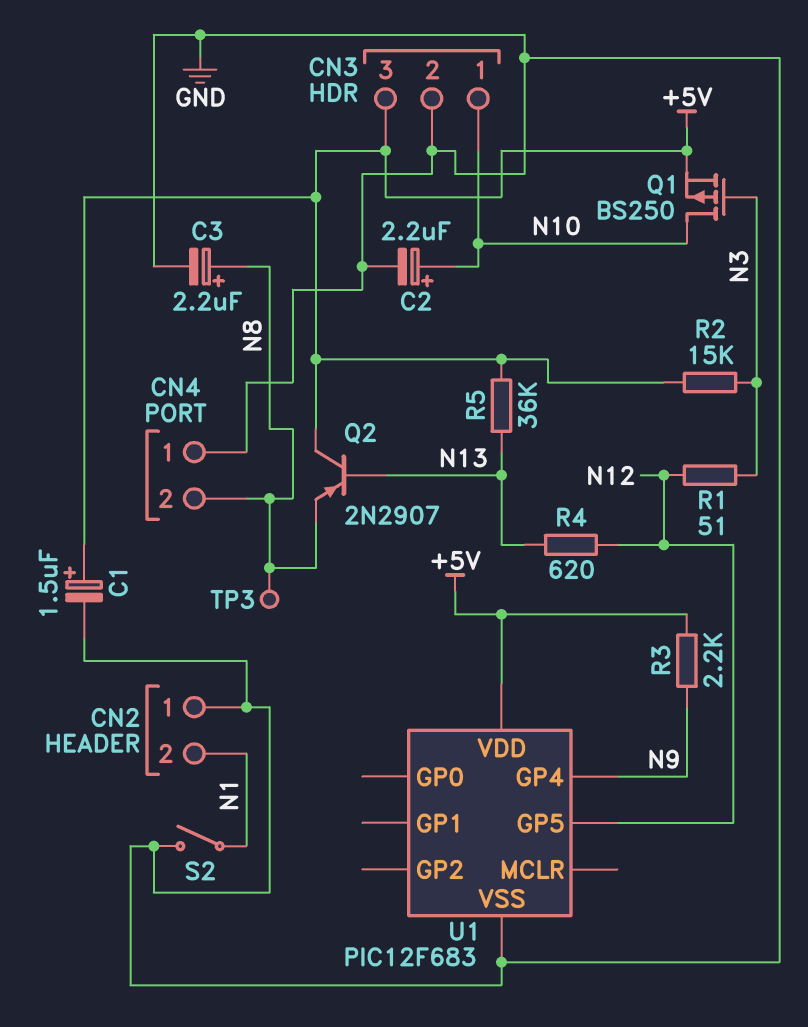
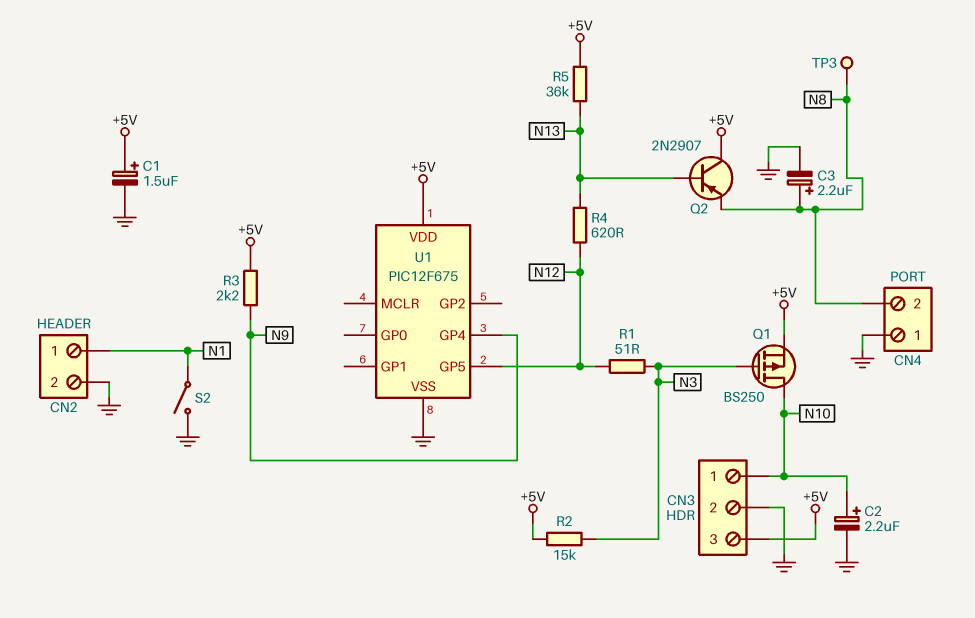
CN2 pin 1: GND -> N1
CN2 pin 2: N1 -> GND
U1: PIC12F683 -> PIC12F675

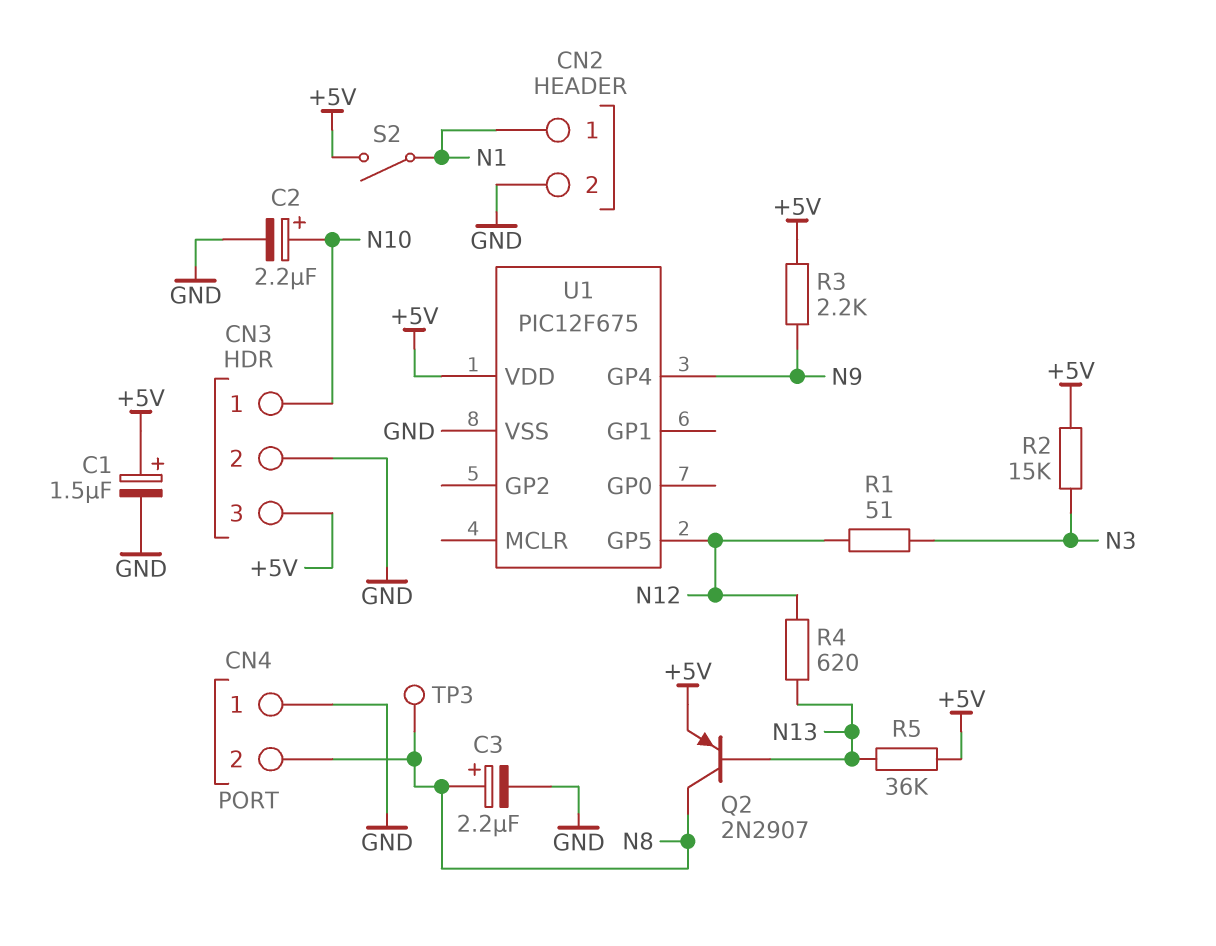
Q1: PMOS BS250 (G N3, D N10, S +5V) -> none
Q2: PNP 2N2907 (B N13, C +5V, E N8) -> PNP 2N2907 (B N13, C N8, E +5V)
S2: switch (GND, N1) -> switch (+5V, N1)

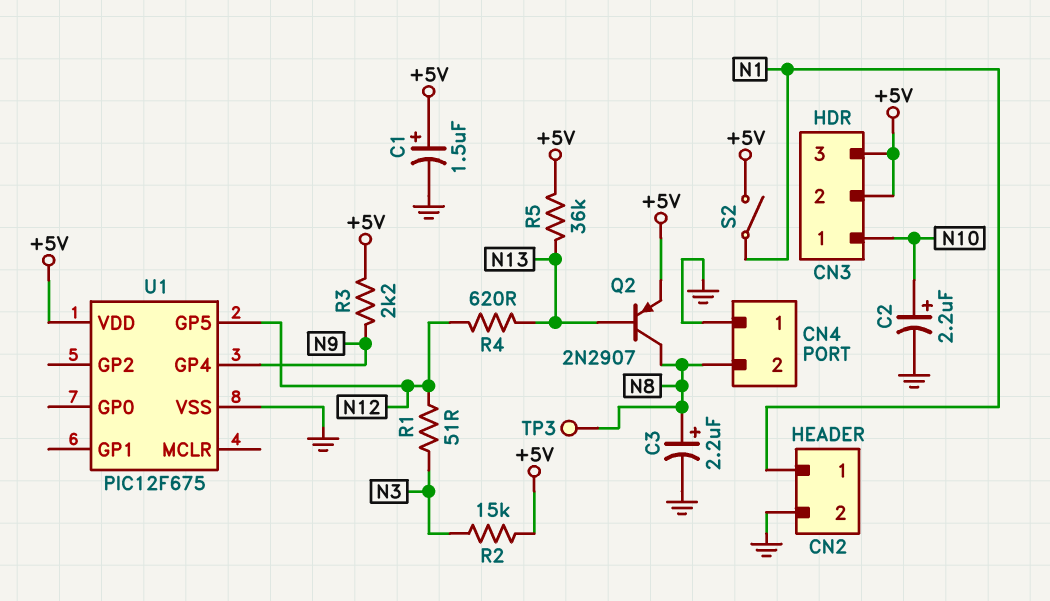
CN3 pin 2: GND -> +5V

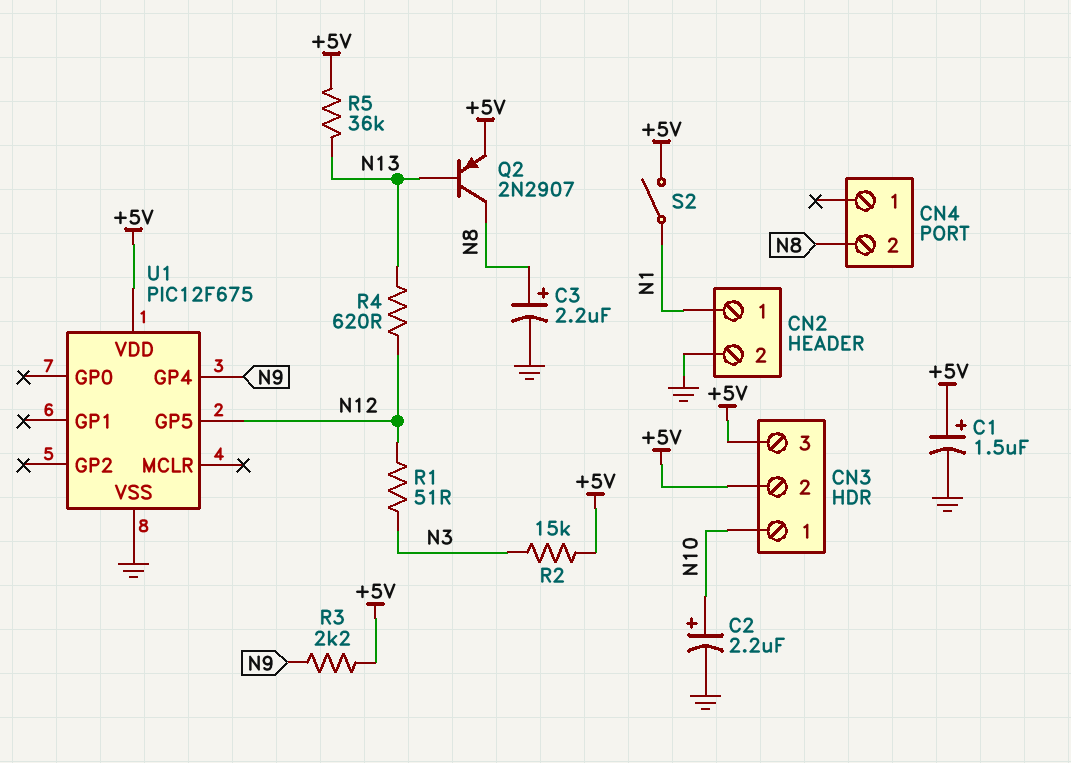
CN4 pin 1: GND -> none
TP3: test point (N8) -> none

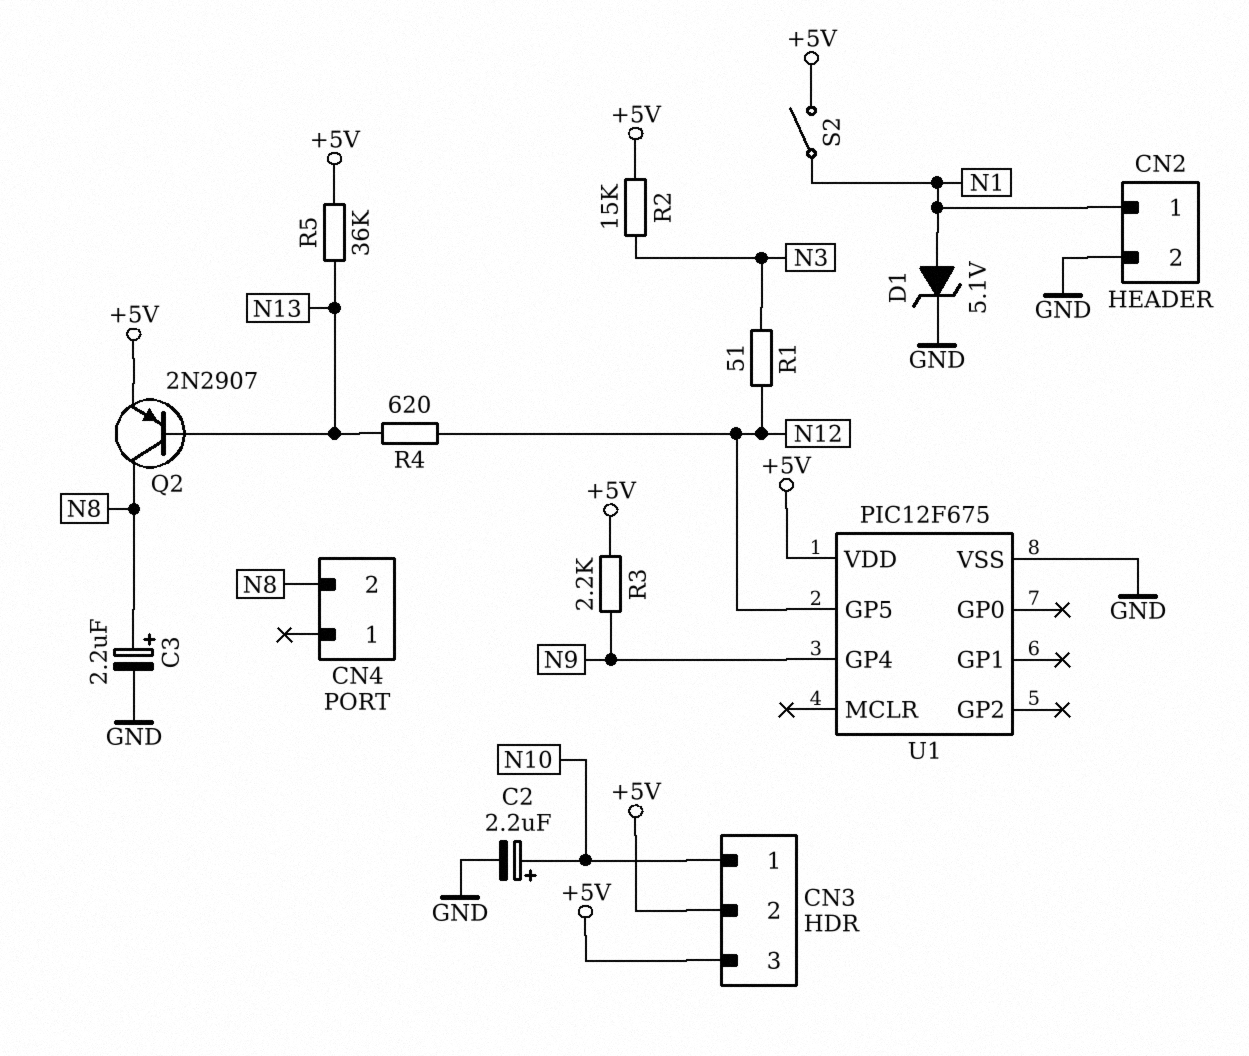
C1: 1.5uF (plus +5V, minus GND) -> none
D1: none -> zener 5.1V (A N1, K GND)

